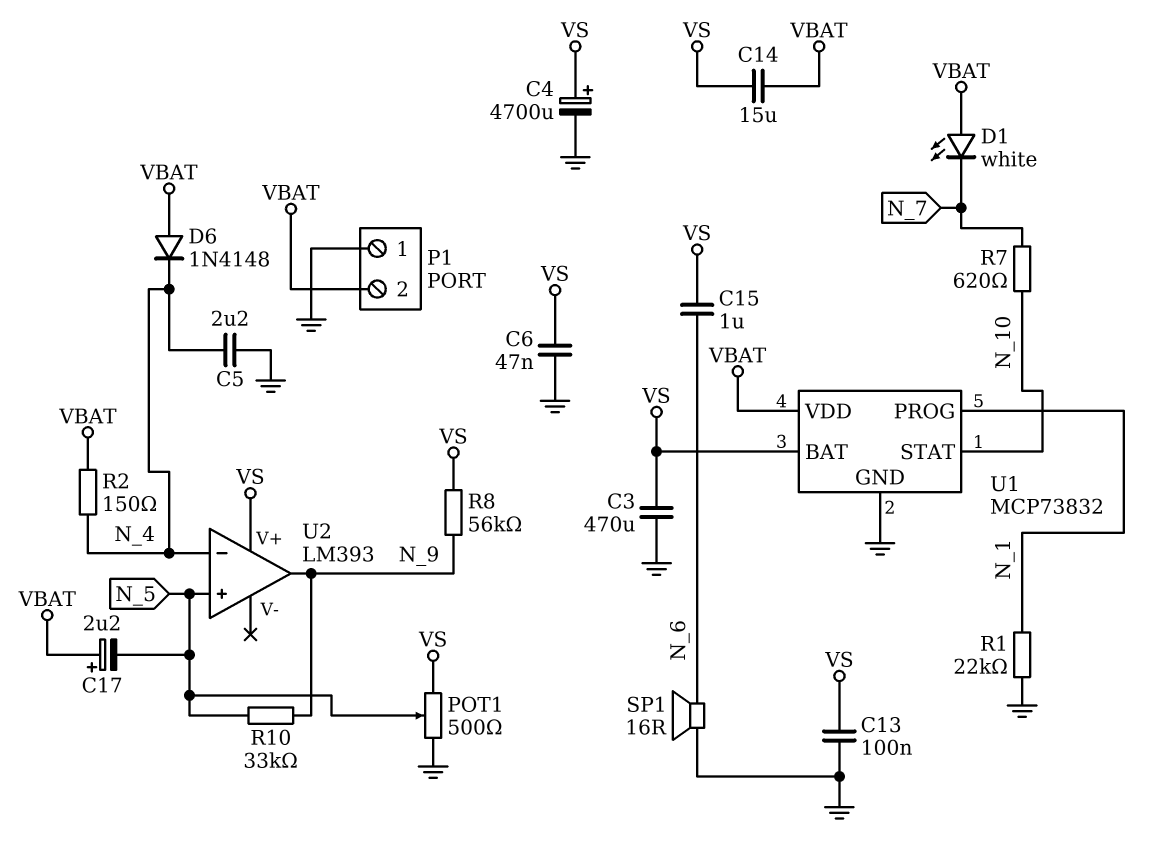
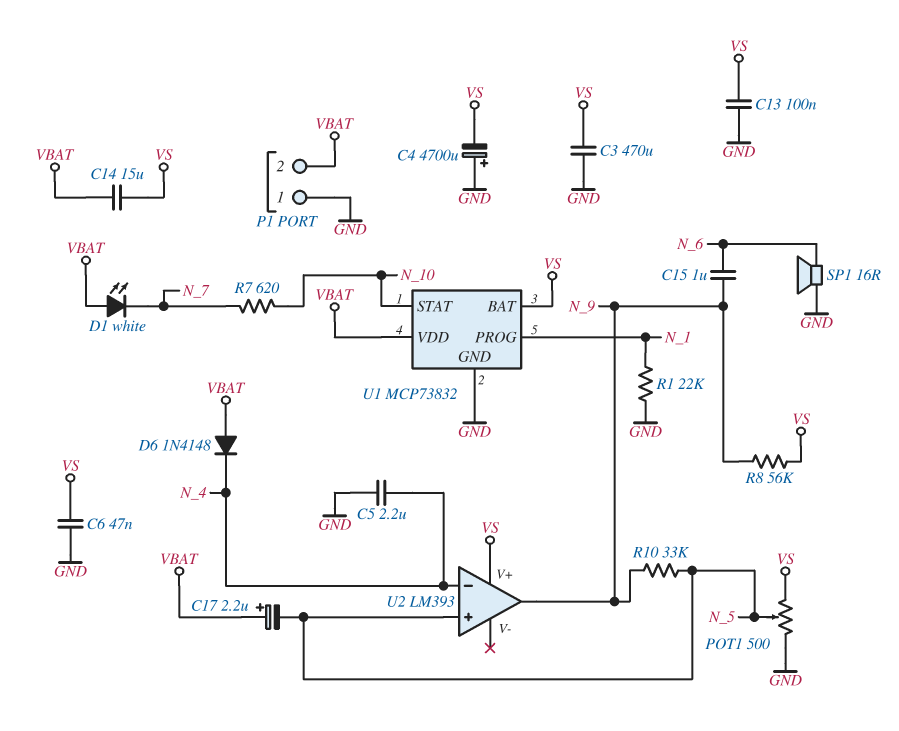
C4: 4700uF (plus VS, minus GND) -> 4700uF (plus GND, minus VS)
C15: 1uF (N_6, VS) -> 1uF (N_6, N_9)
R2: 150 (N_4, VBAT) -> none

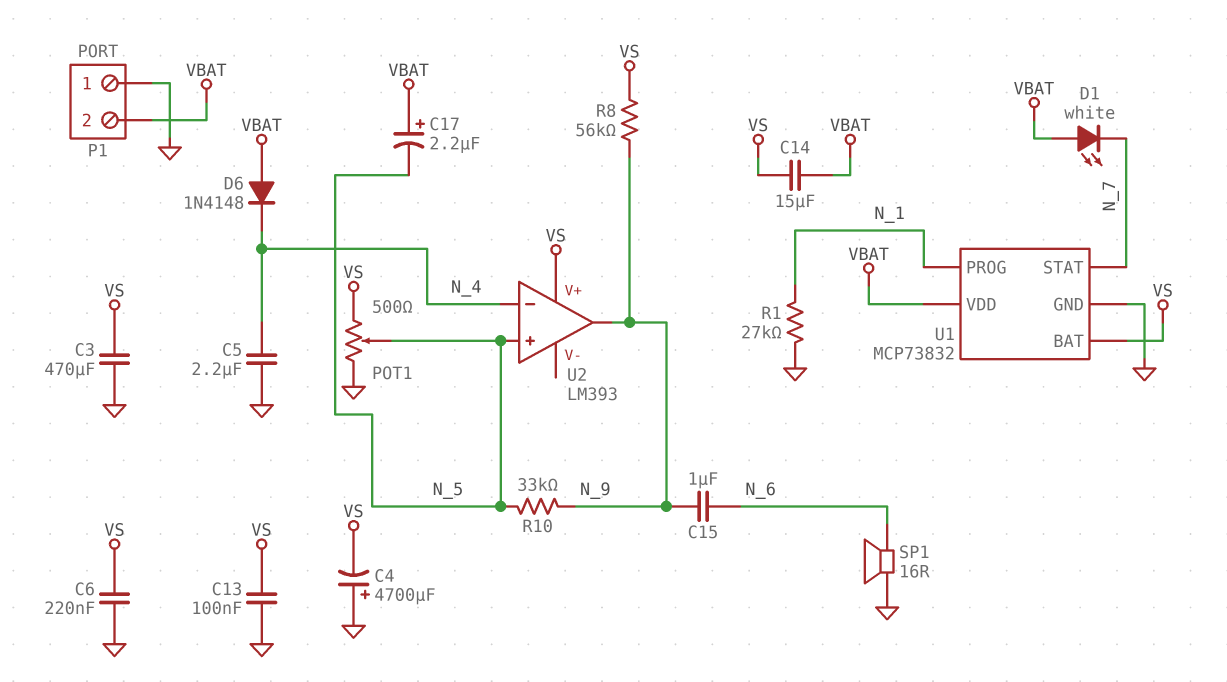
C6: 47nF (GND, VS) -> 220nF (GND, VS)
R1: 22k (GND, N_1) -> 27k (GND, N_1)
R7: 620 (N_7, N_10) -> none
U1 pin STAT: N_10 -> N_7

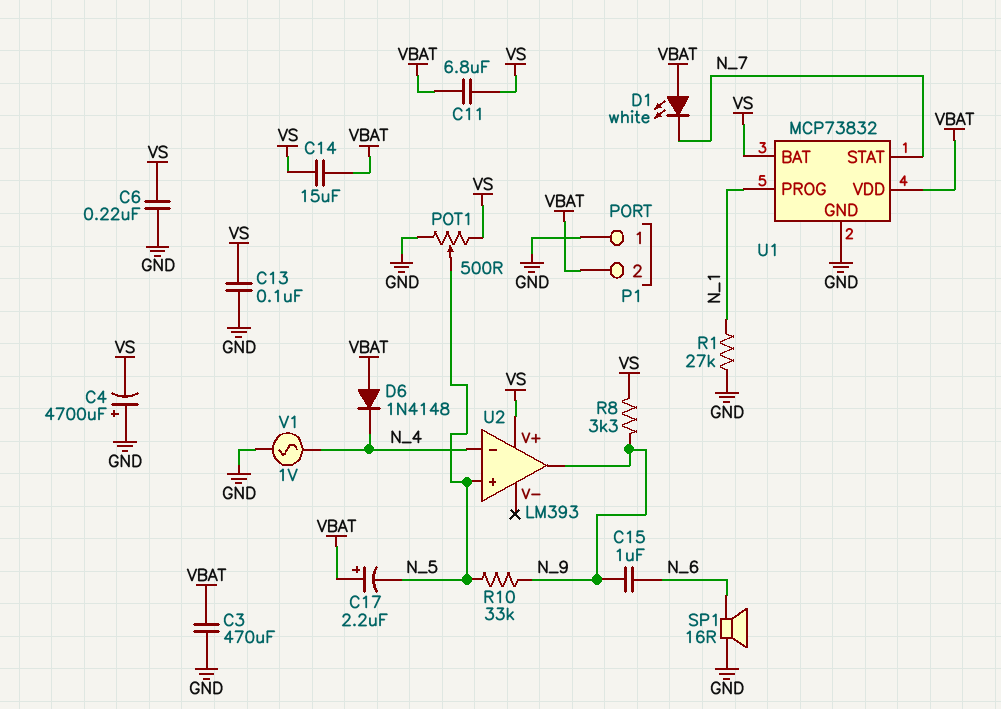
C3: 470uF (GND, VS) -> 470uF (GND, VBAT)
C5: 2.2uF (GND, N_4) -> none
C11: none -> 6.8uF (VBAT, VS)
R8: 56k (N_9, VS) -> 3.3k (N_9, VS)
V1: none -> AC 1V (GND, N_4)

